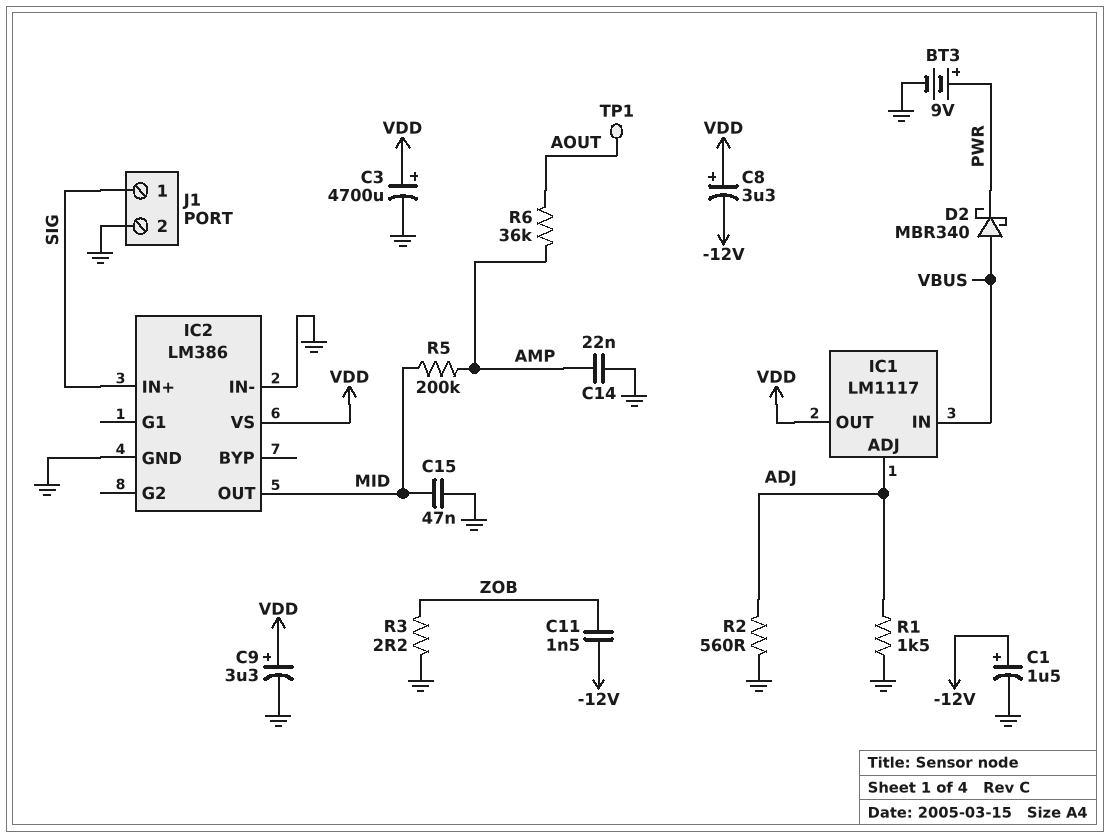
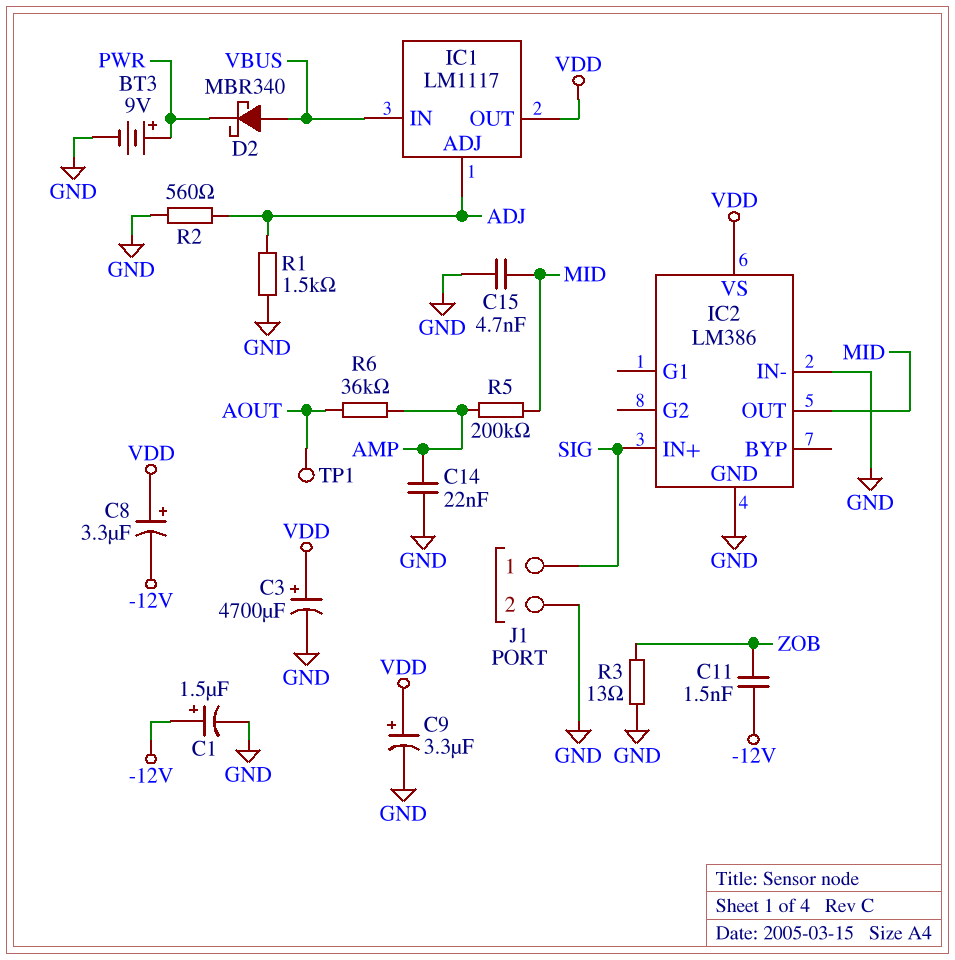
C15: 47nF (GND, MID) -> 4.7nF (GND, MID)
R3: 2.2 (GND, ZOB) -> 13 (GND, ZOB)

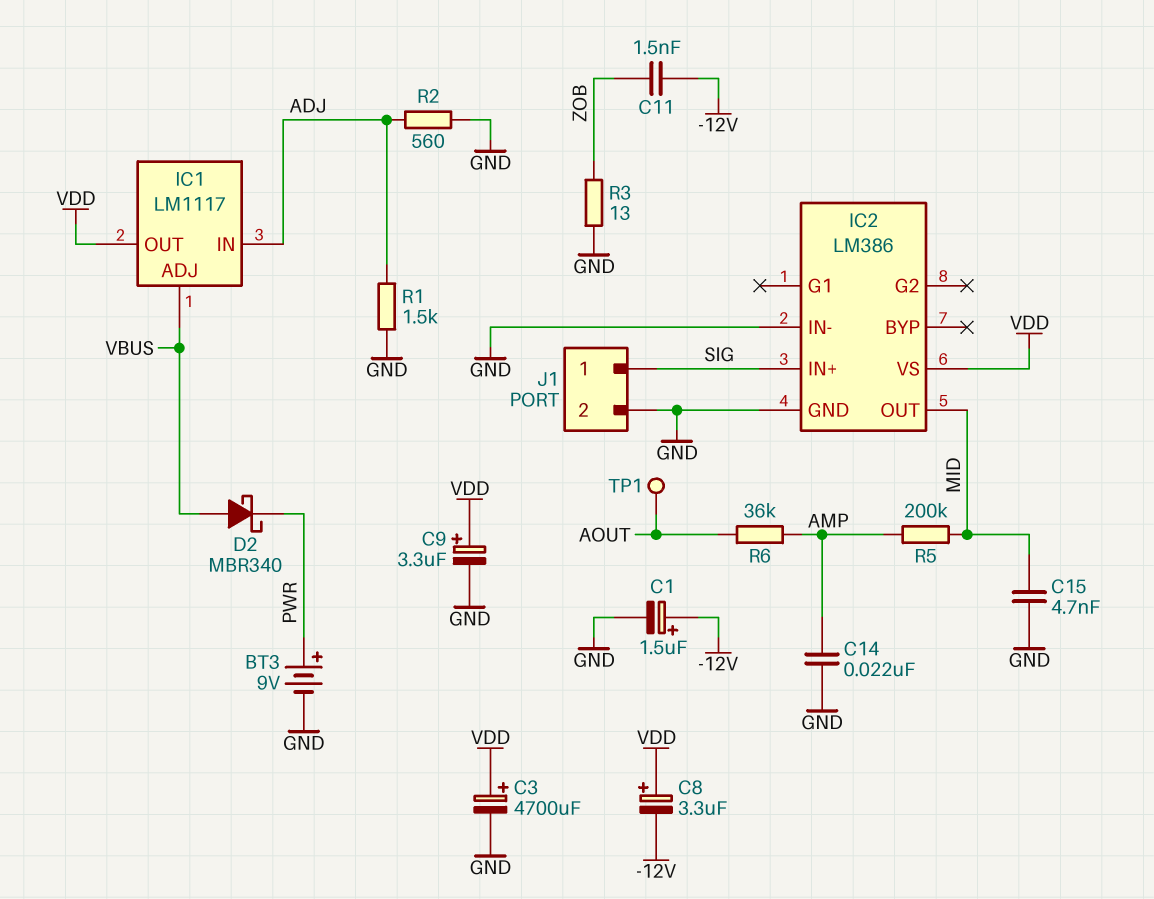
IC1 pin ADJ: ADJ -> VBUS
IC1 pin IN: VBUS -> ADJ

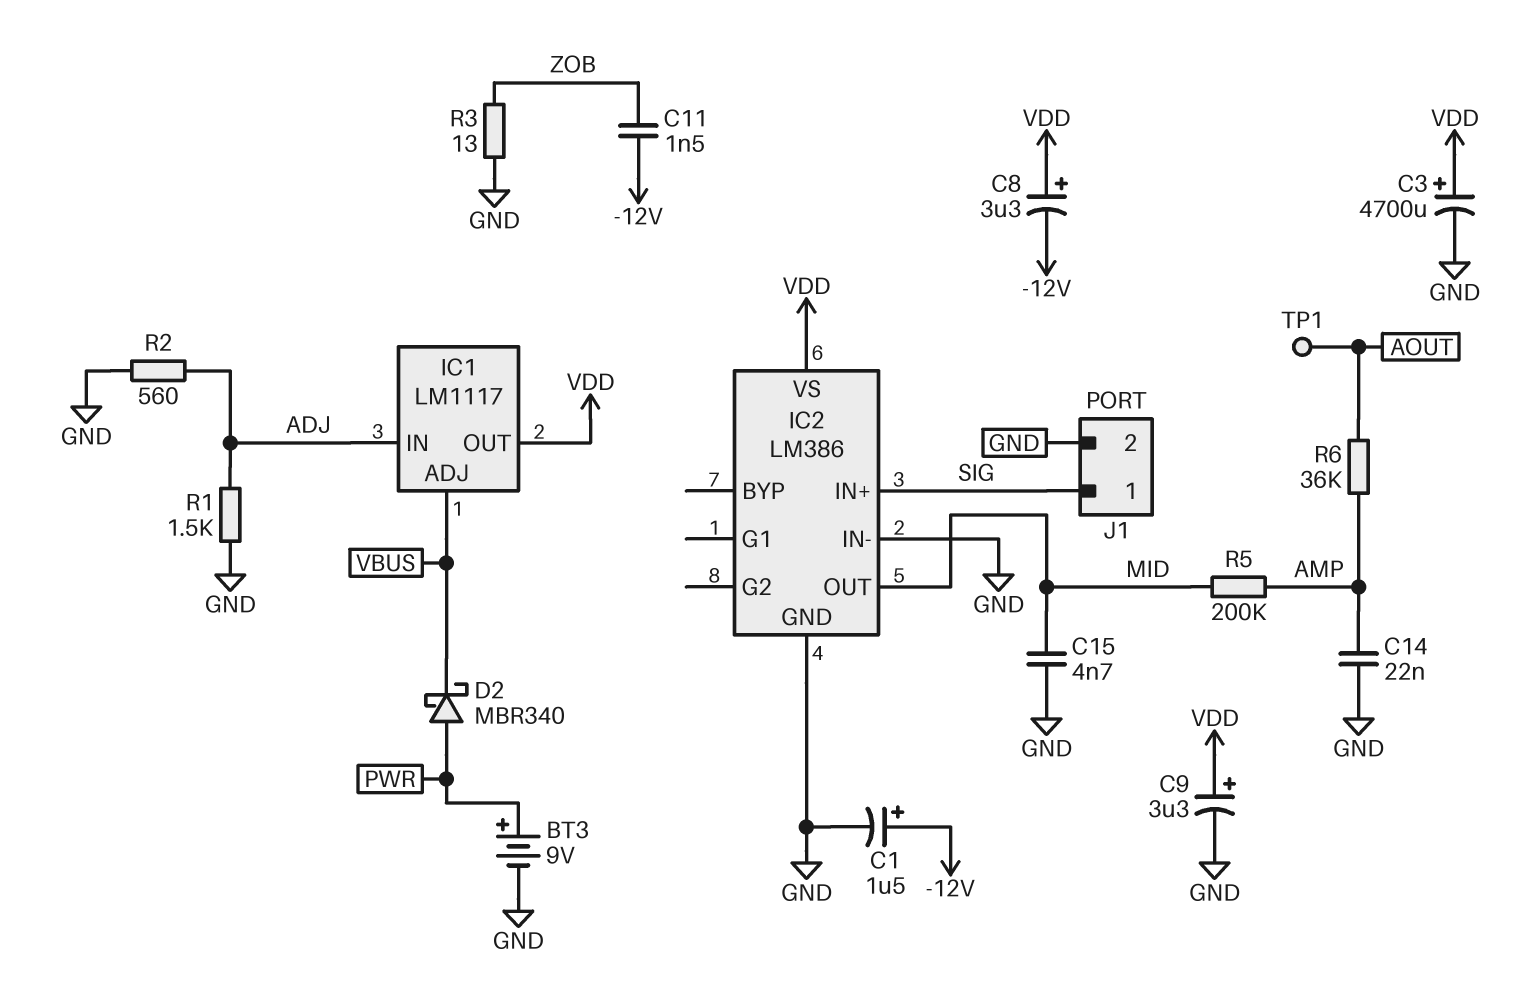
D2: schottky MBR340 (A VBUS, K PWR) -> schottky MBR340 (A PWR, K VBUS)

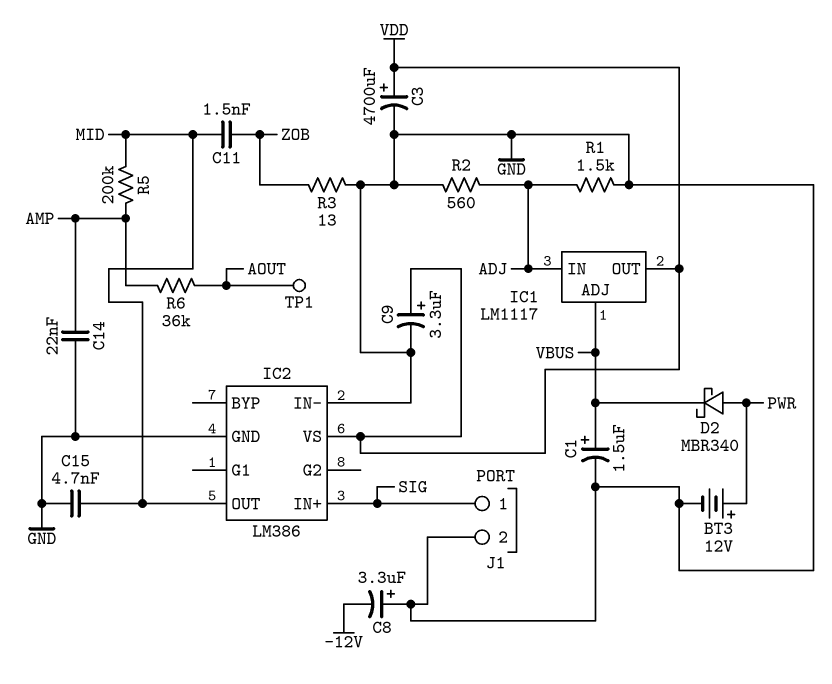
BT3: 9V (plus PWR, minus GND) -> 12V (plus PWR, minus GND)
C1: 1.5uF (plus -12V, minus GND) -> 1.5uF (plus VBUS, minus GND)
C8: 3.3uF (plus VDD, minus -12V) -> 3.3uF (plus GND, minus -12V)
C11: 1.5nF (-12V, ZOB) -> 1.5nF (MID, ZOB)

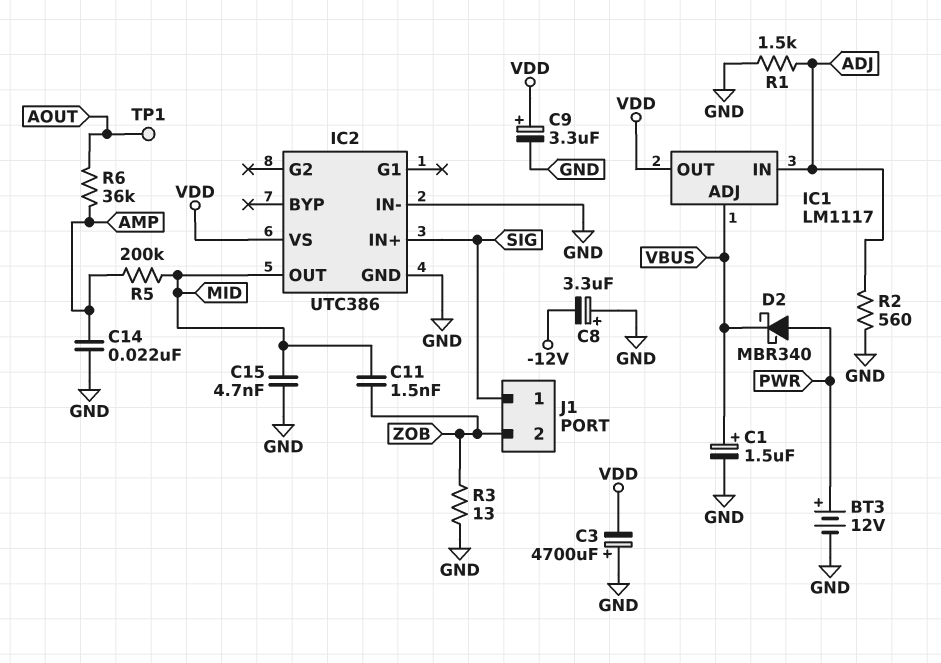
C3: 4700uF (plus VDD, minus GND) -> 4700uF (plus GND, minus VDD)
IC2: LM386 -> UTC386
J1 pin 2: GND -> ZOB

